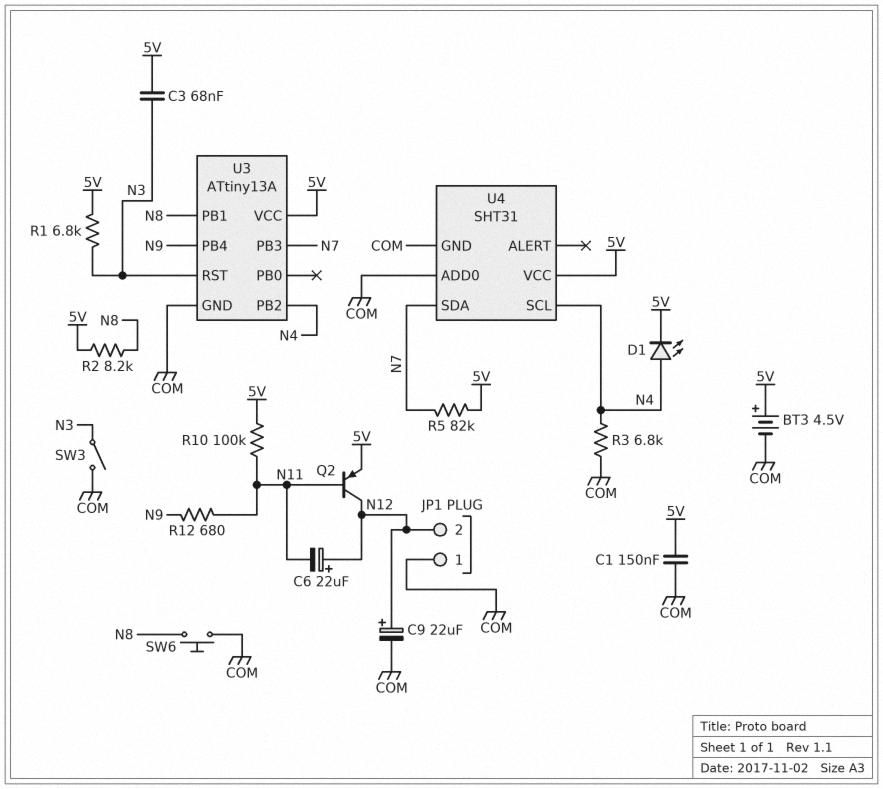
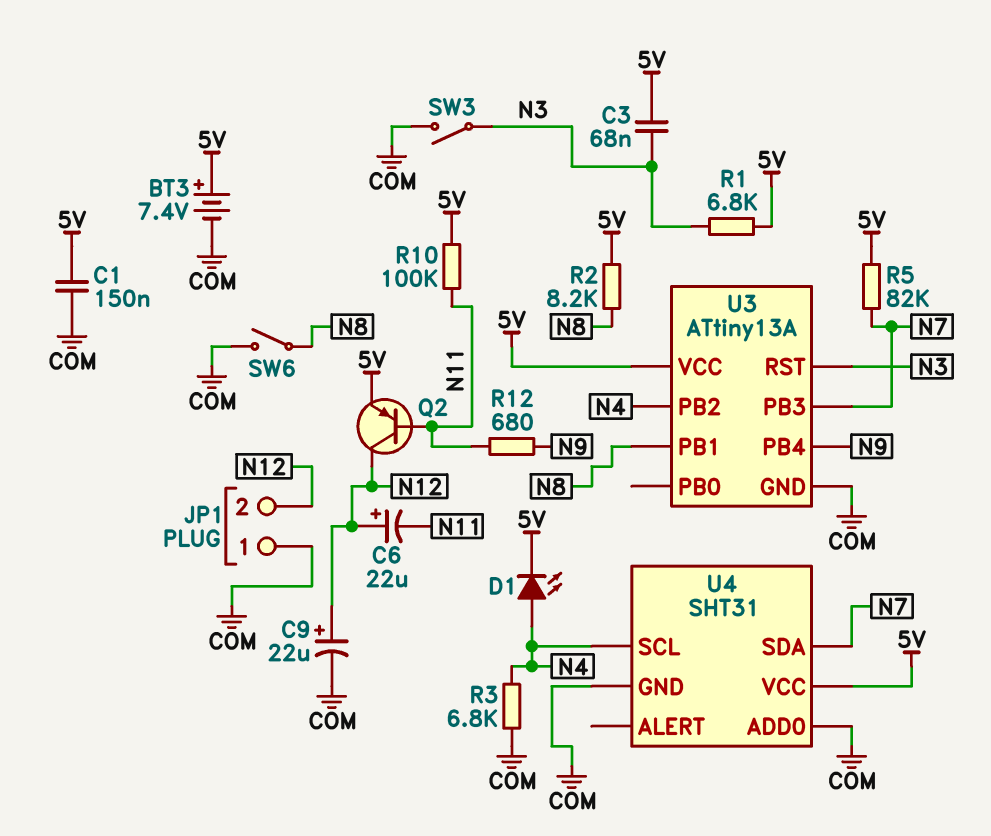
BT3: 4.5V (plus 5V, minus COM) -> 7.4V (plus 5V, minus COM)
SW6: button (COM, N8) -> switch (COM, N8)

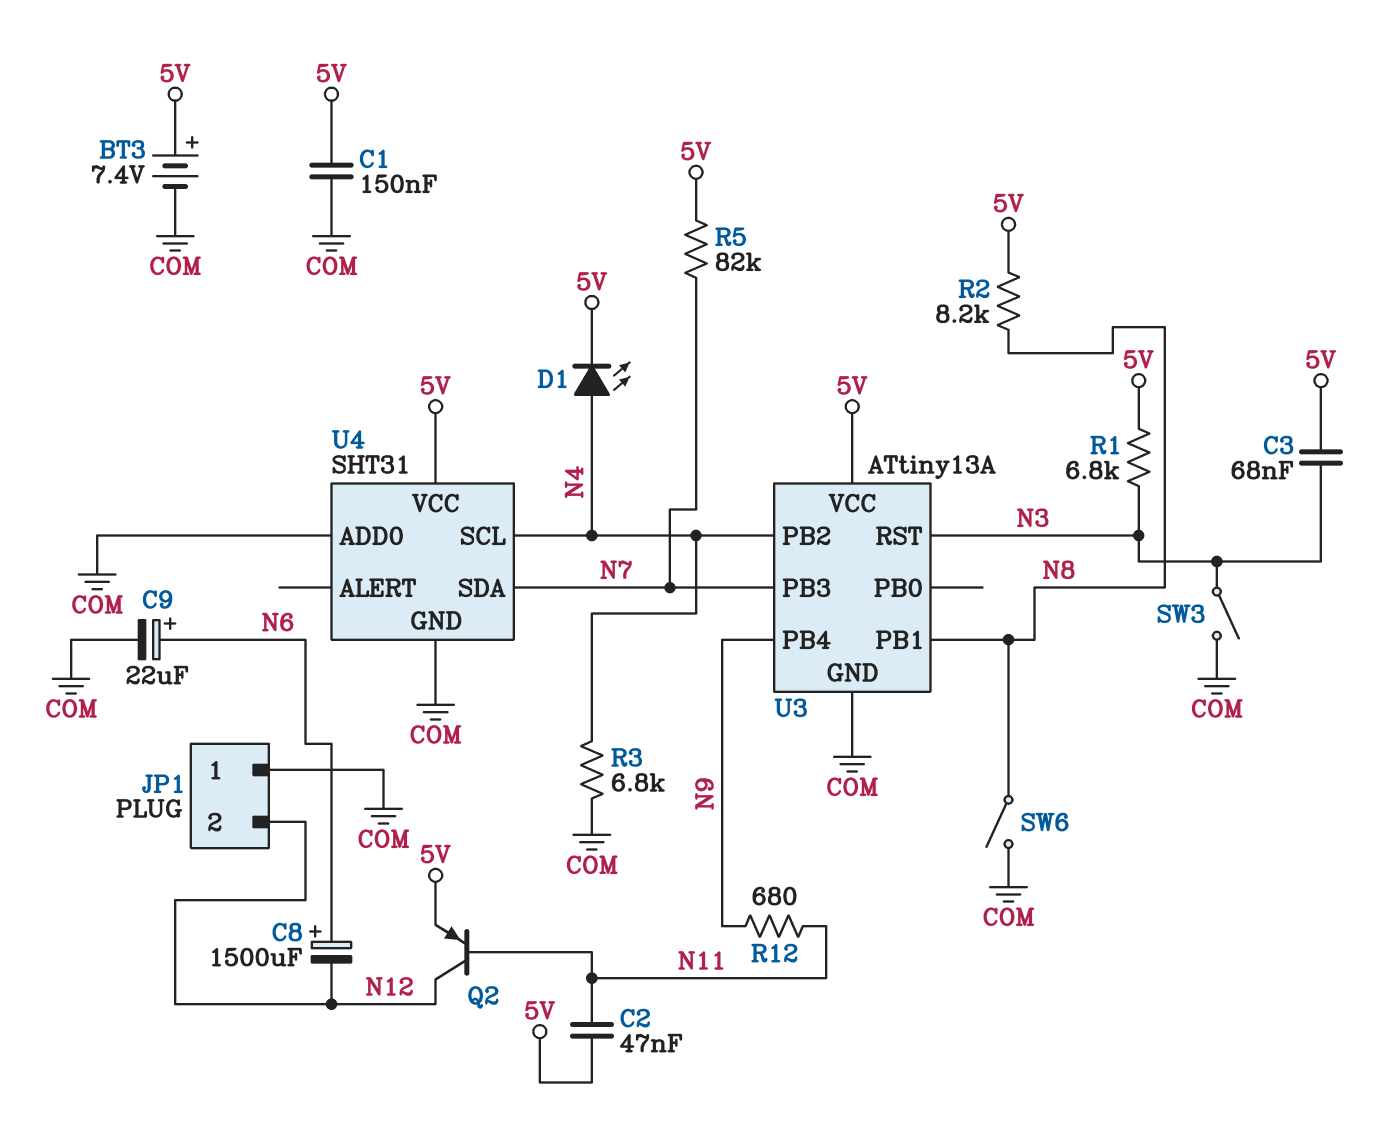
C2: none -> 47nF (5V, N11)
C6: 22uF (plus N12, minus N11) -> none
C8: none -> 1500uF (plus N6, minus N12)
C9: 22uF (plus N12, minus COM) -> 22uF (plus N6, minus COM)
R10: 100k (5V, N11) -> none

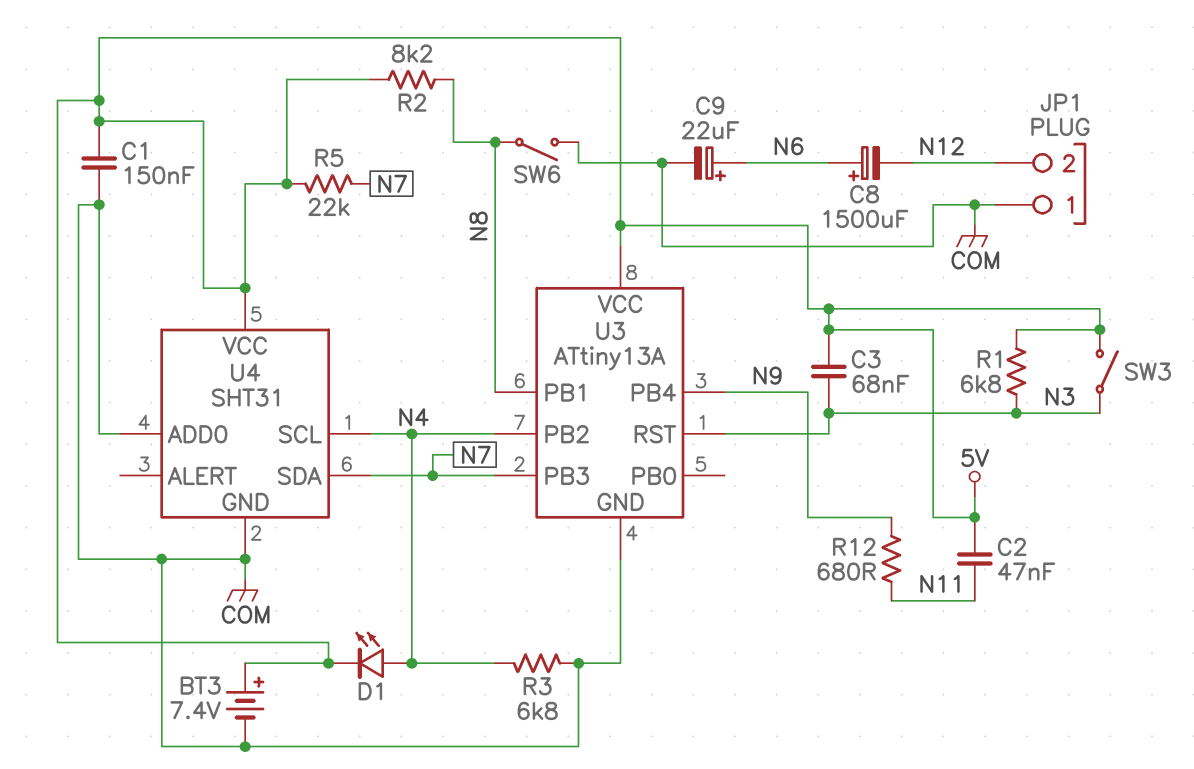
Q2: PNP (B N11, C N12, E 5V) -> none
R5: 82k (5V, N7) -> 22k (5V, N7)
SW3: switch (COM, N3) -> switch (5V, N3)

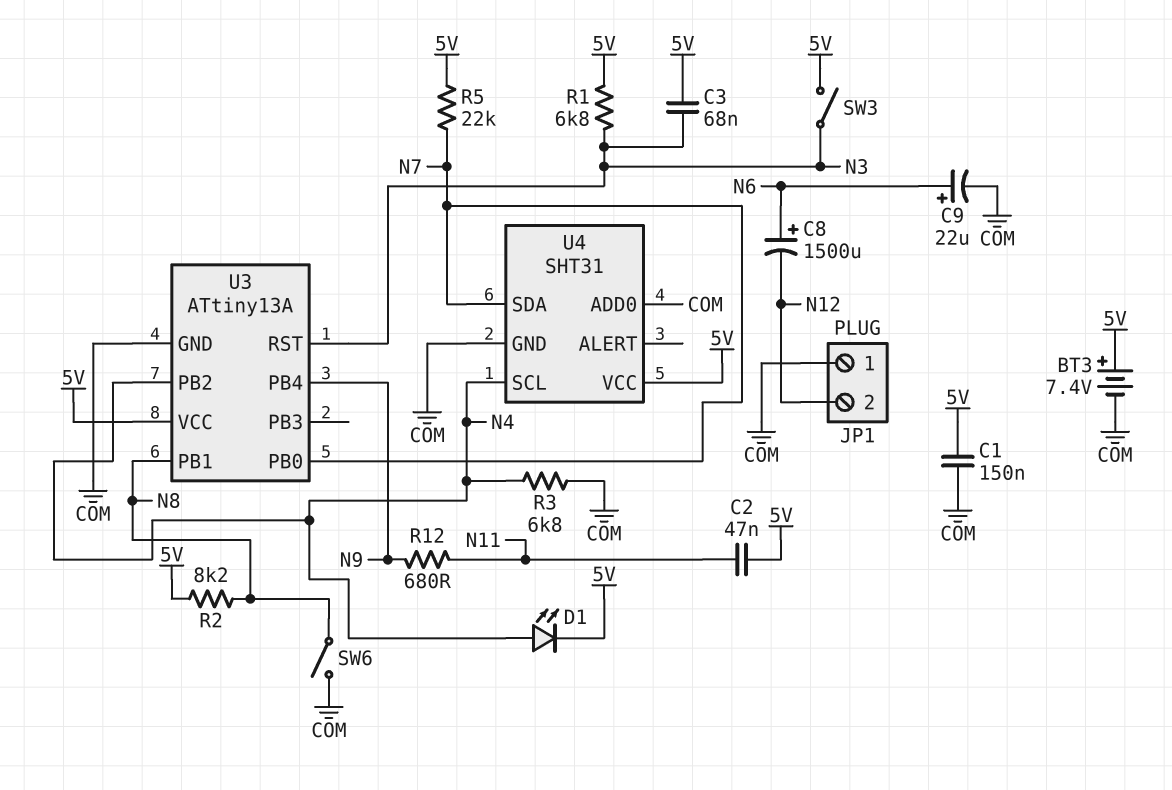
U3 pin PB0: none -> N7
U3 pin PB3: N7 -> none

